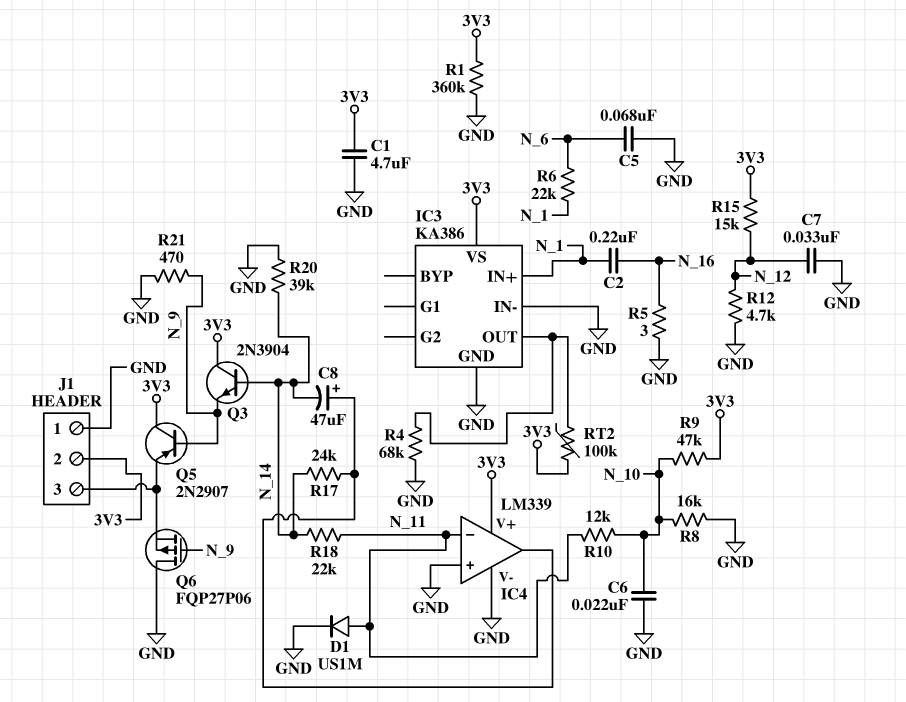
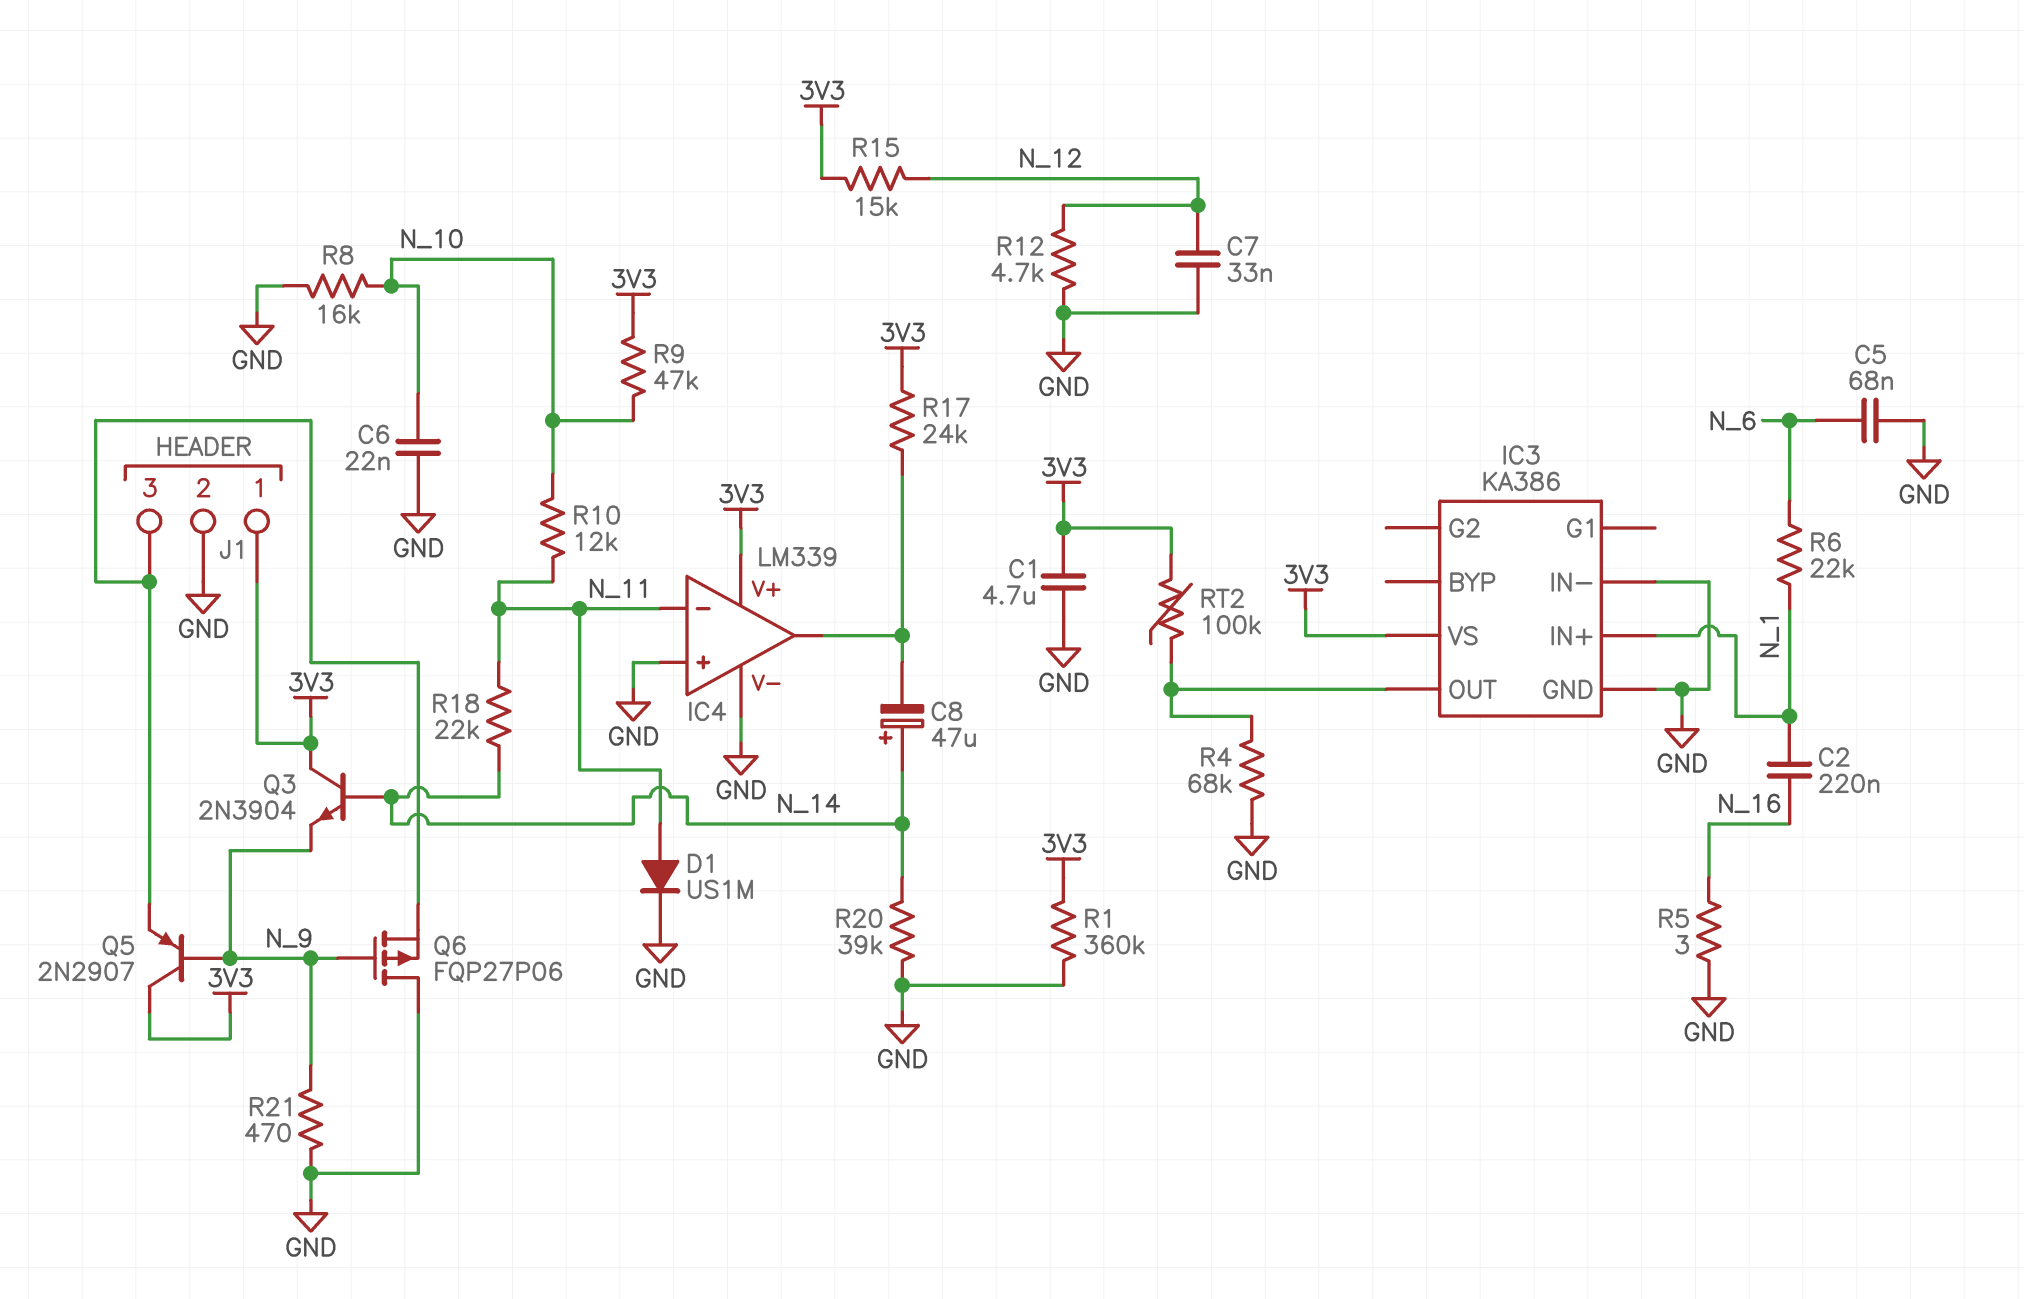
C8: 47uF (plus IC4/out, minus N_14) -> 47uF (plus N_14, minus IC4/out)
J1 pin 1: GND -> 3V3
J1 pin 2: 3V3 -> GND
R17: 24k (IC4/out, N_14) -> 24k (3V3, IC4/out)

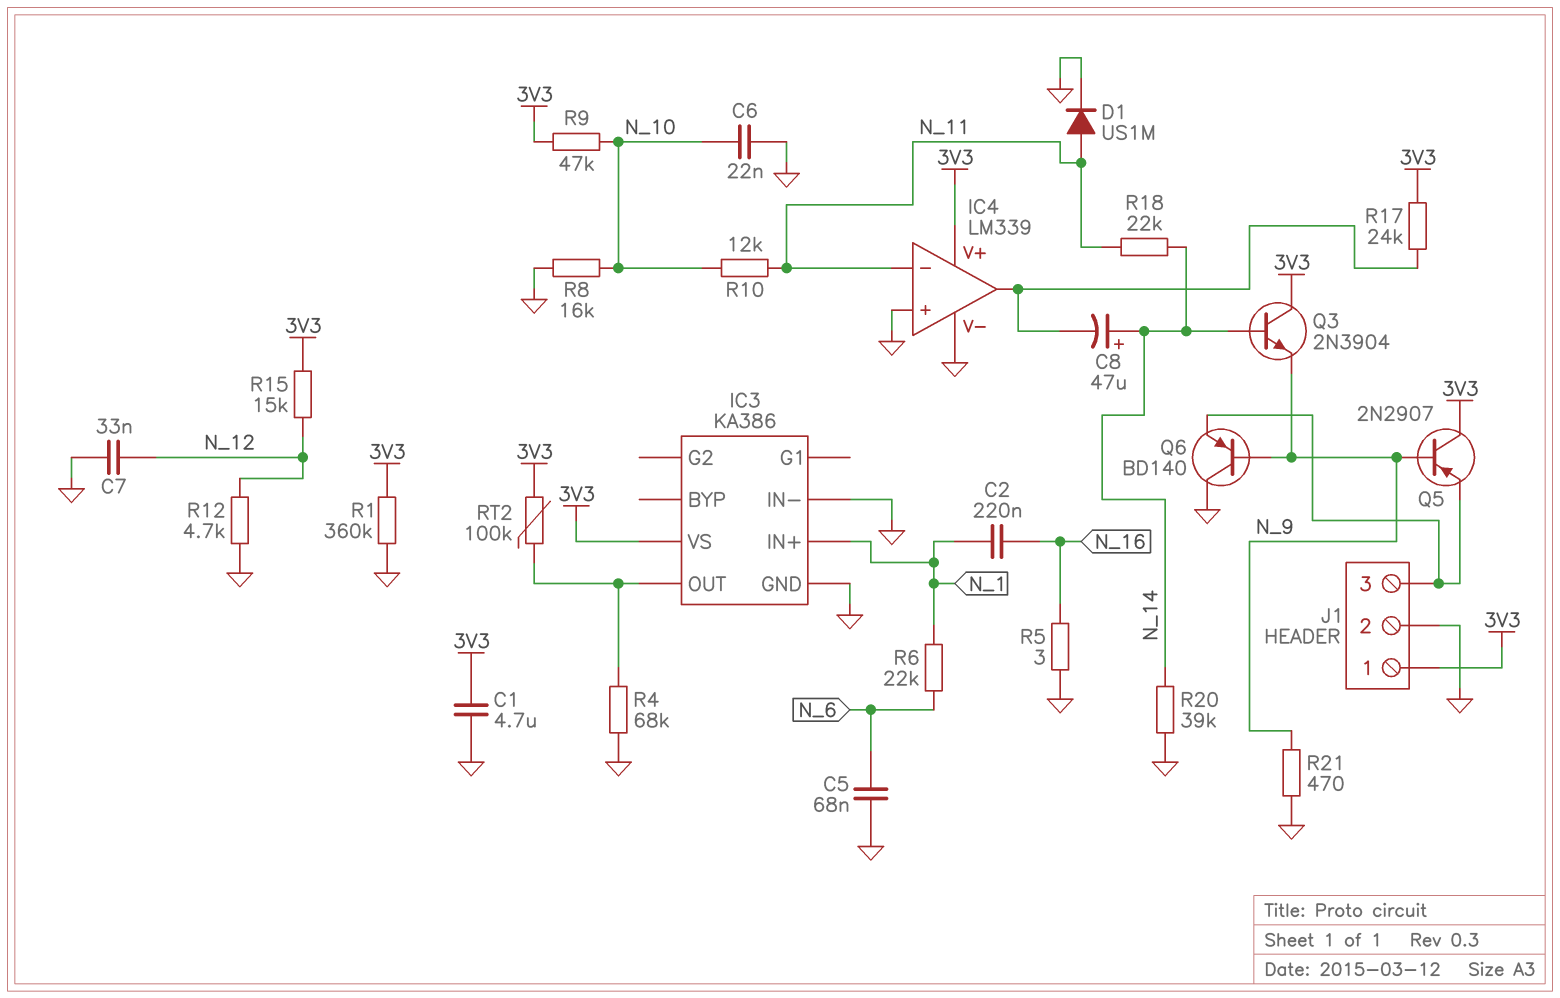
Q6: PMOS FQP27P06 (G N_9, D GND, S J1/3) -> PNP BD140 (B N_9, C GND, E J1/3)

